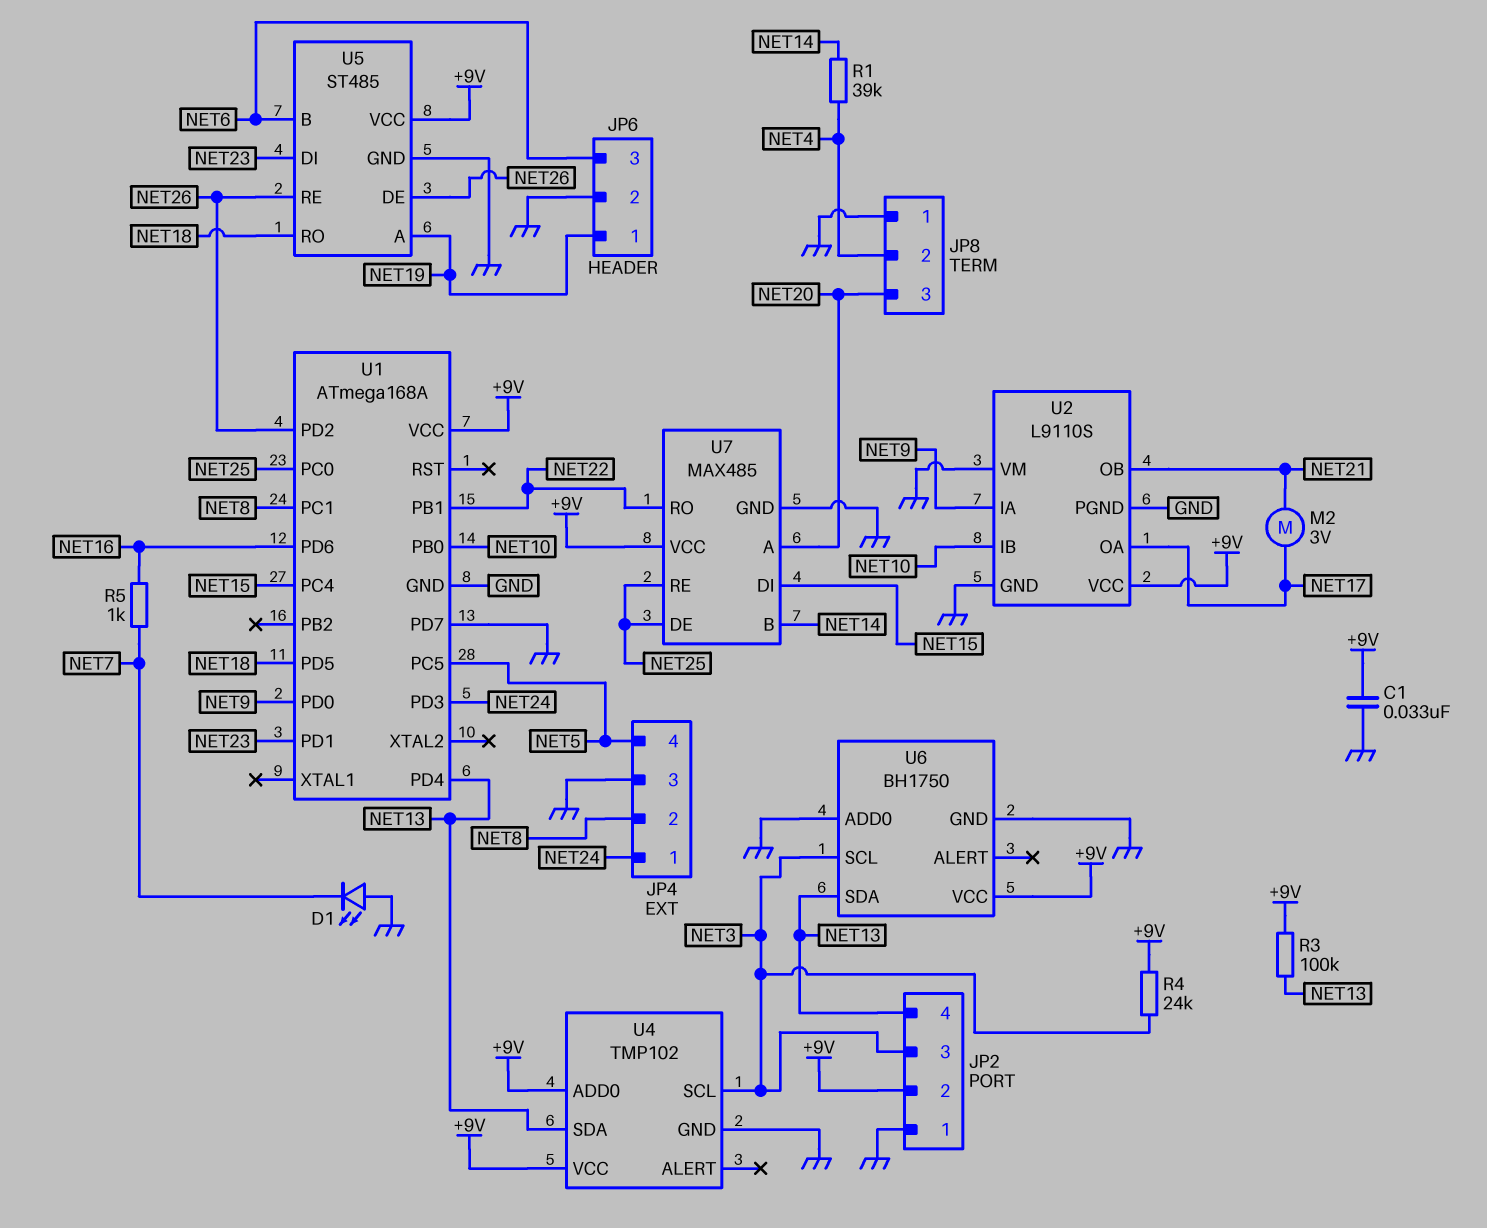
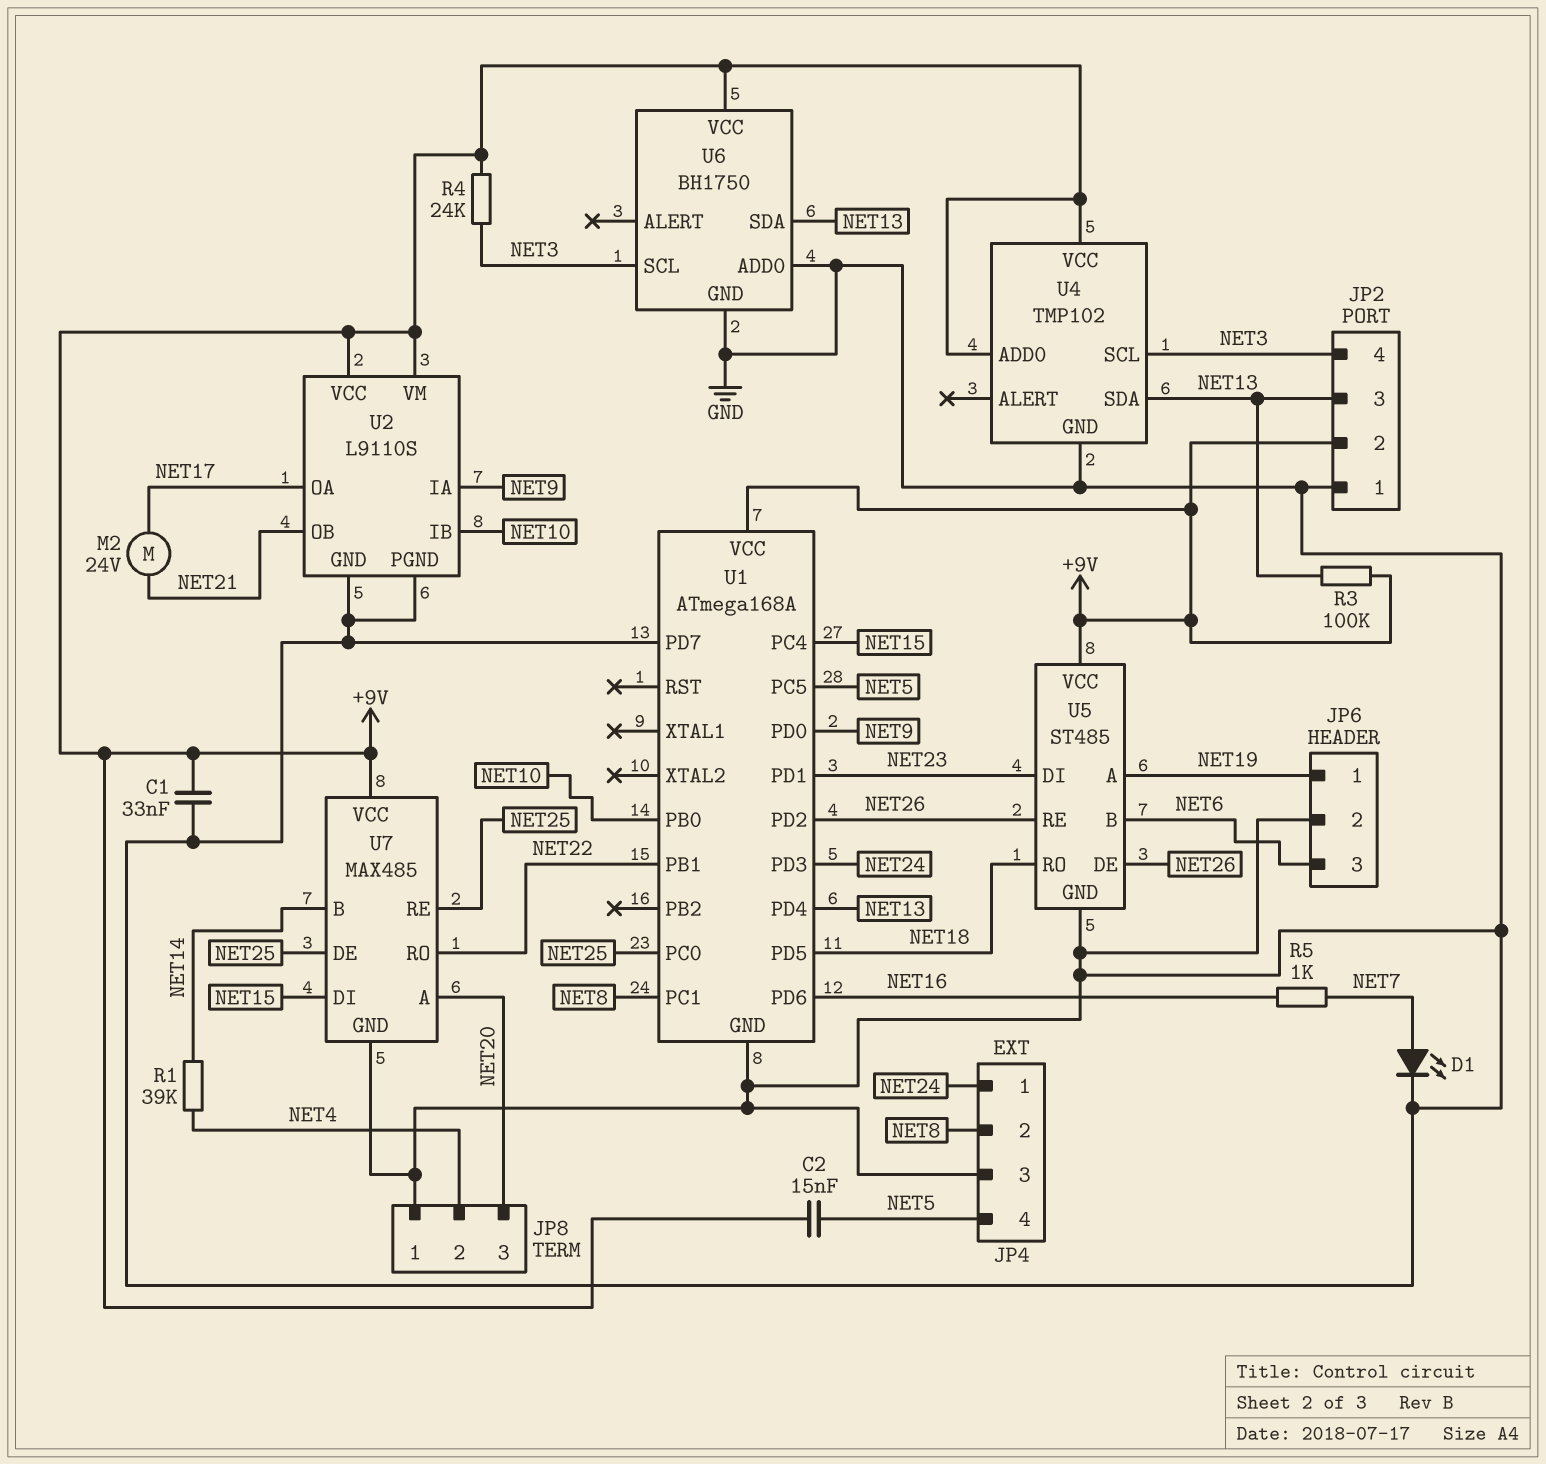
C2: none -> 15nF (+9V, NET5)
D1: LED (A GND, K NET7) -> LED (A NET7, K GND)
JP2 pin 3: NET3 -> NET13
JP2 pin 4: NET13 -> NET3
M2: motor 3V (NET17, NET21) -> motor 24V (NET17, NET21)
U2 pin VM: GND -> +9V

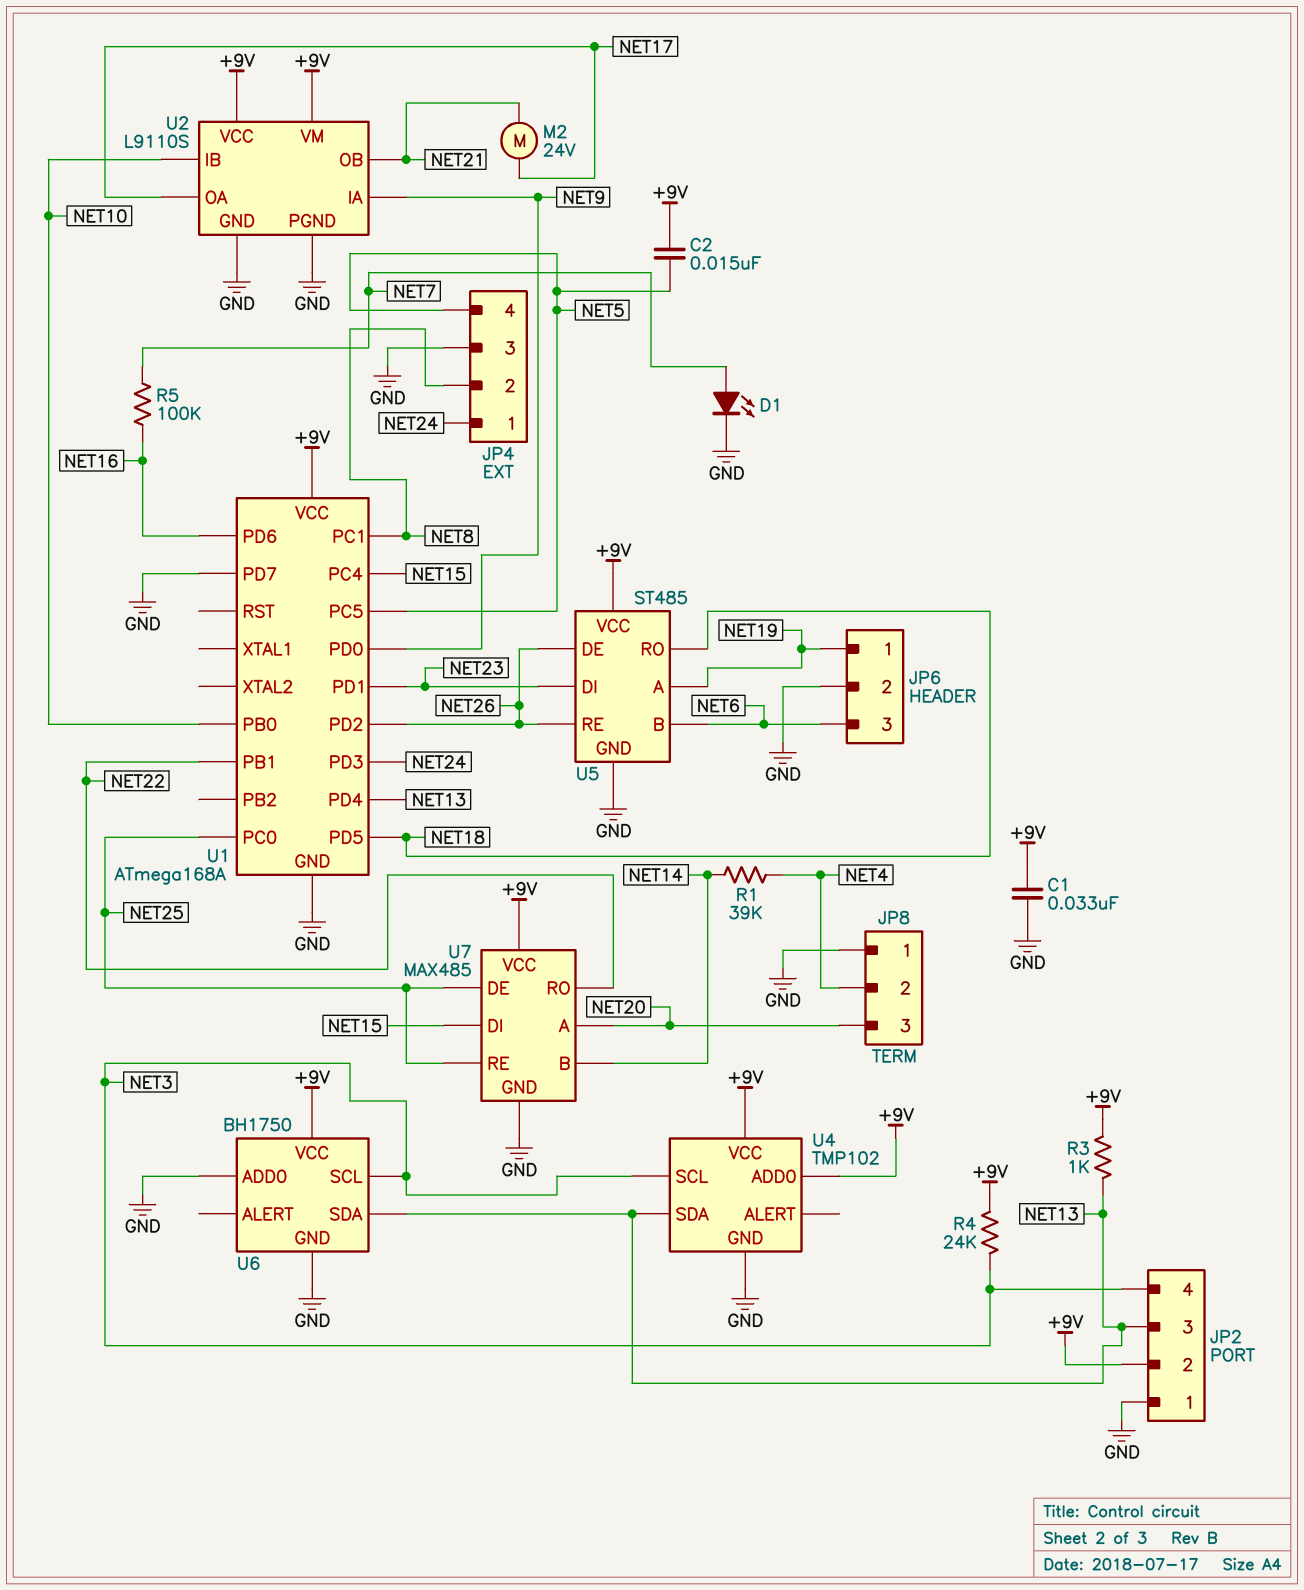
R3: 100k (+9V, NET13) -> 1k (+9V, NET13)
R5: 1k (NET7, NET16) -> 100k (NET7, NET16)

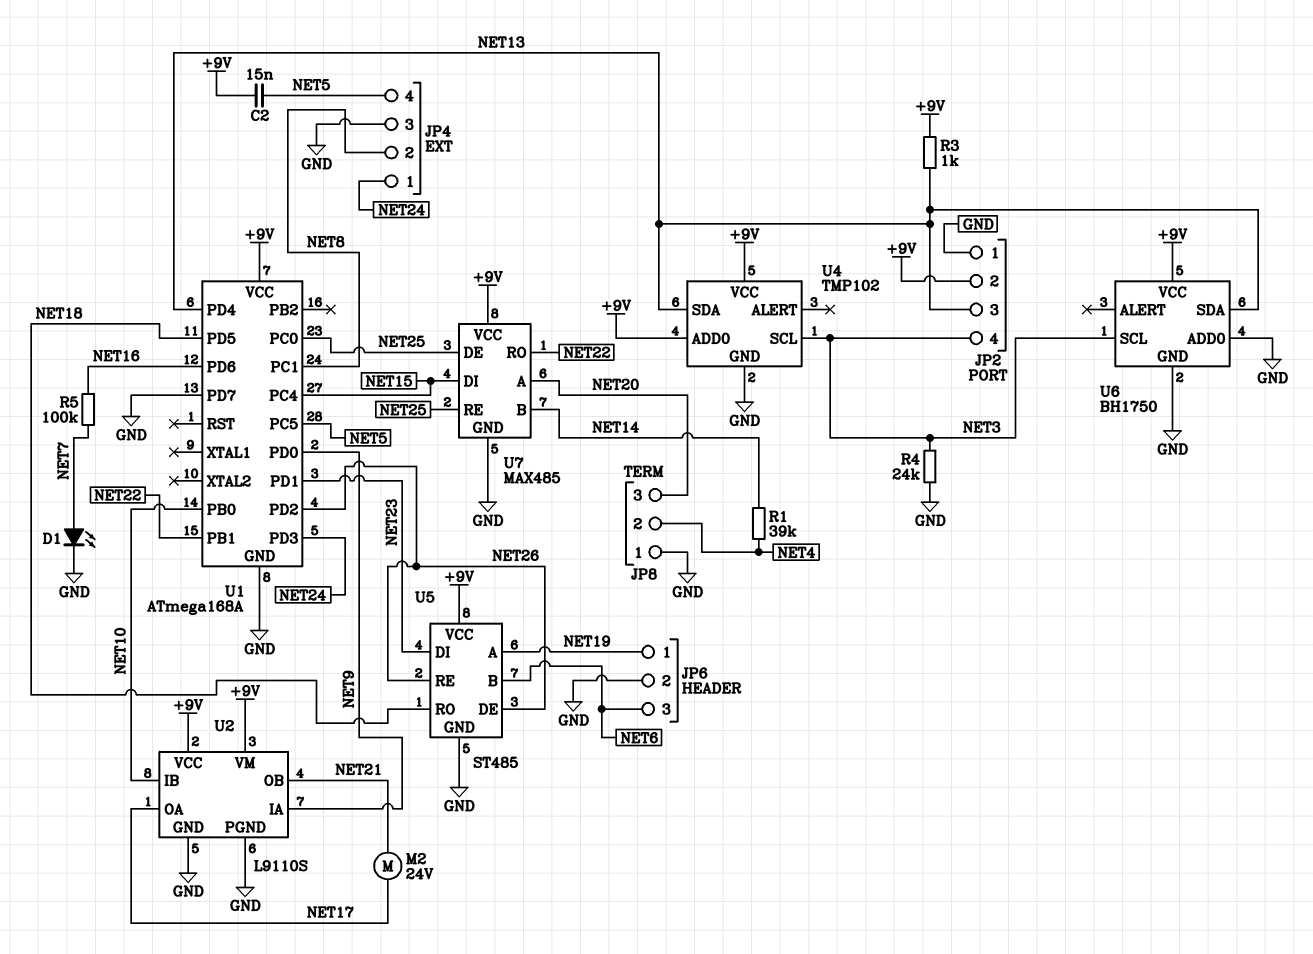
C1: 33nF (+9V, GND) -> none
R4: 24k (+9V, NET3) -> 24k (GND, NET3)

